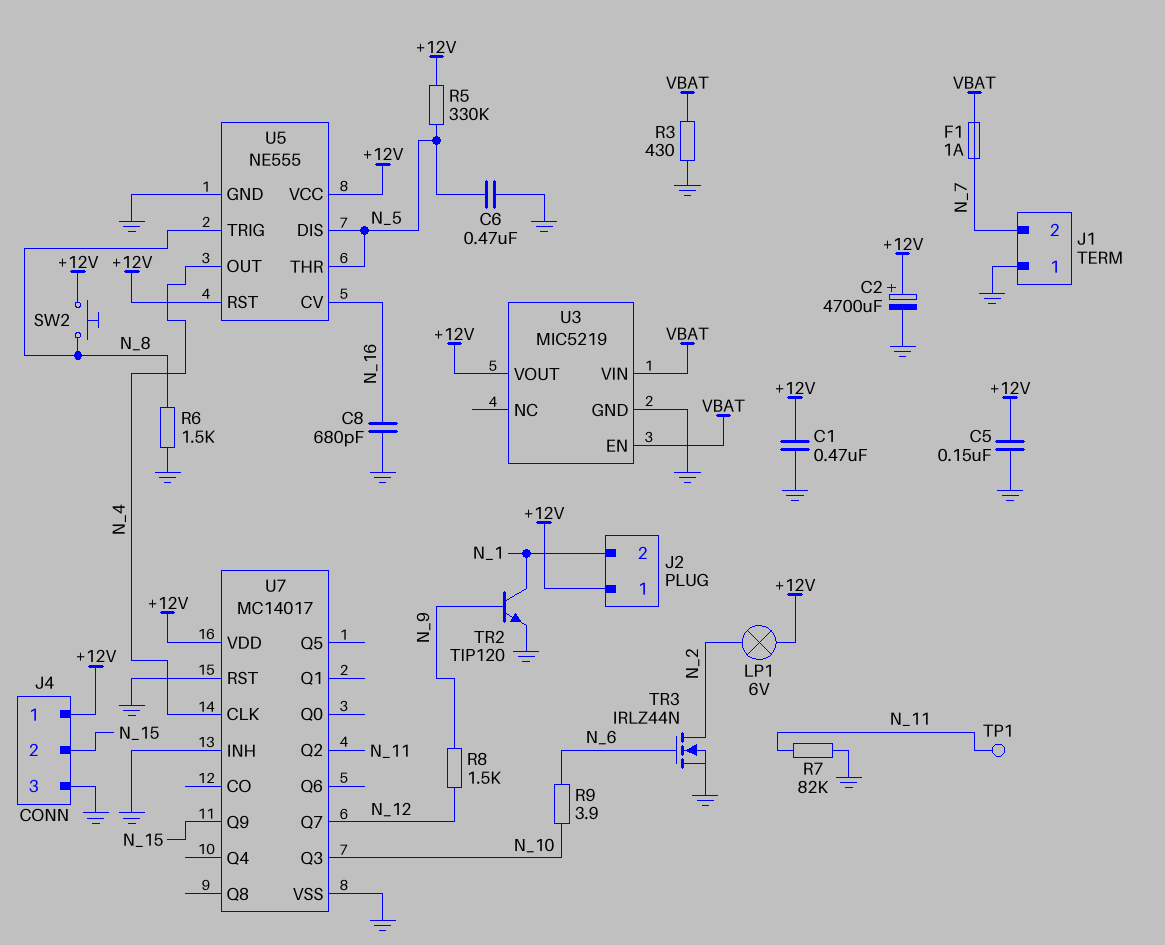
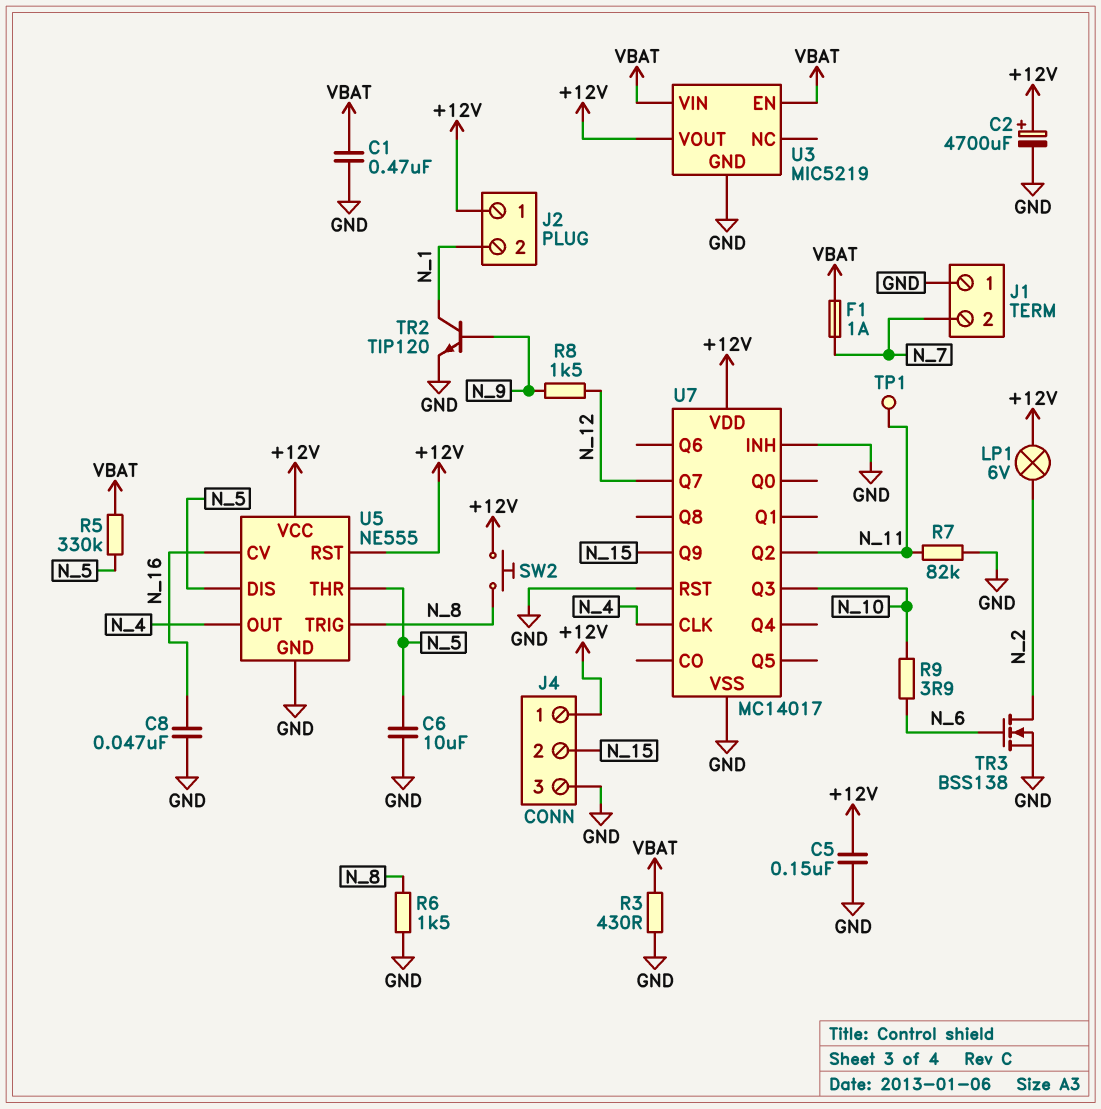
C1: 470nF (+12V, GND) -> 470nF (GND, VBAT)
C6: 470nF (GND, N_5) -> 10uF (GND, N_5)
C8: 680pF (GND, N_16) -> 47nF (GND, N_16)
R5: 330k (+12V, N_5) -> 330k (N_5, VBAT)
TR3: NMOS IRLZ44N (G N_6, D N_2, S GND) -> NMOS BSS138 (G N_6, D N_2, S GND)

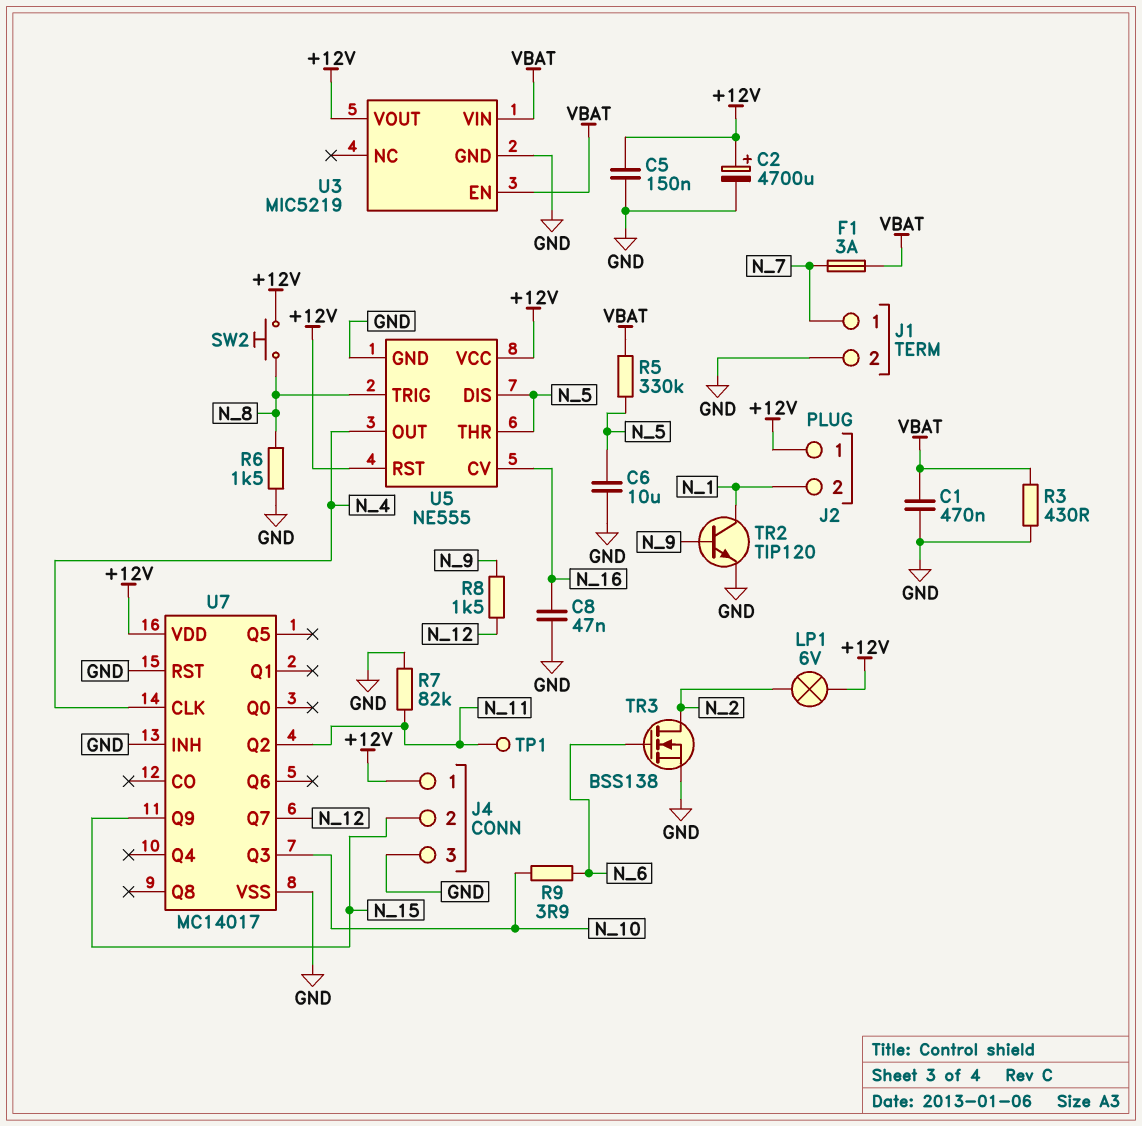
F1: 1A (N_7, VBAT) -> 3A (N_7, VBAT)
J1 pin 1: GND -> N_7
J1 pin 2: N_7 -> GND

